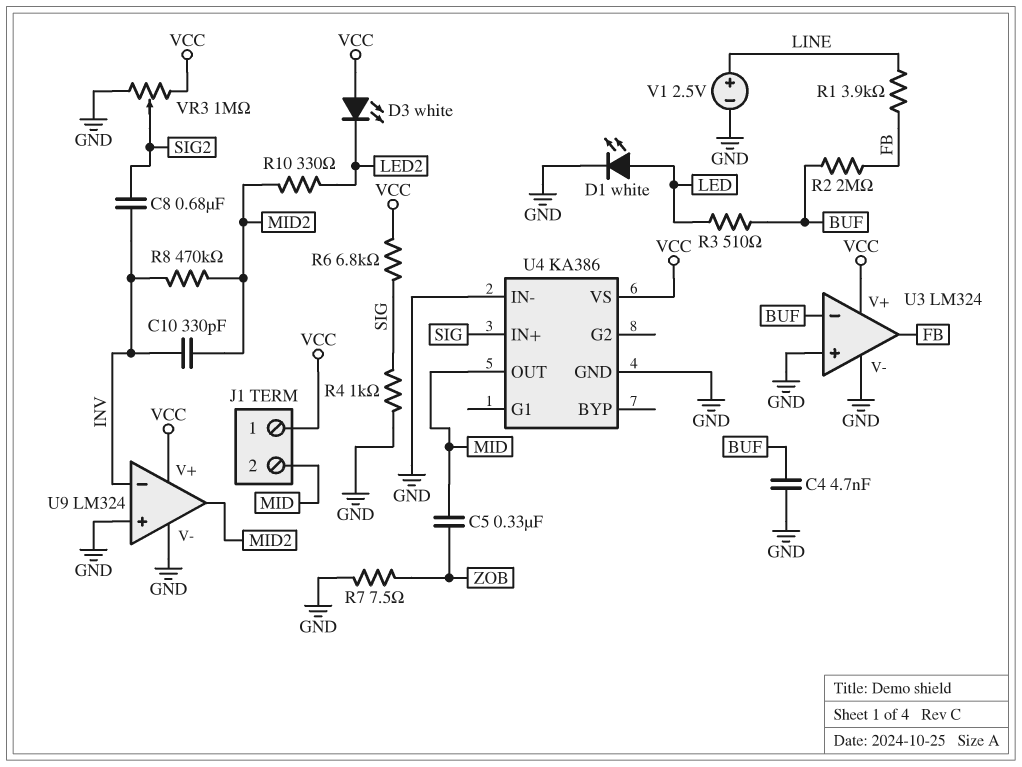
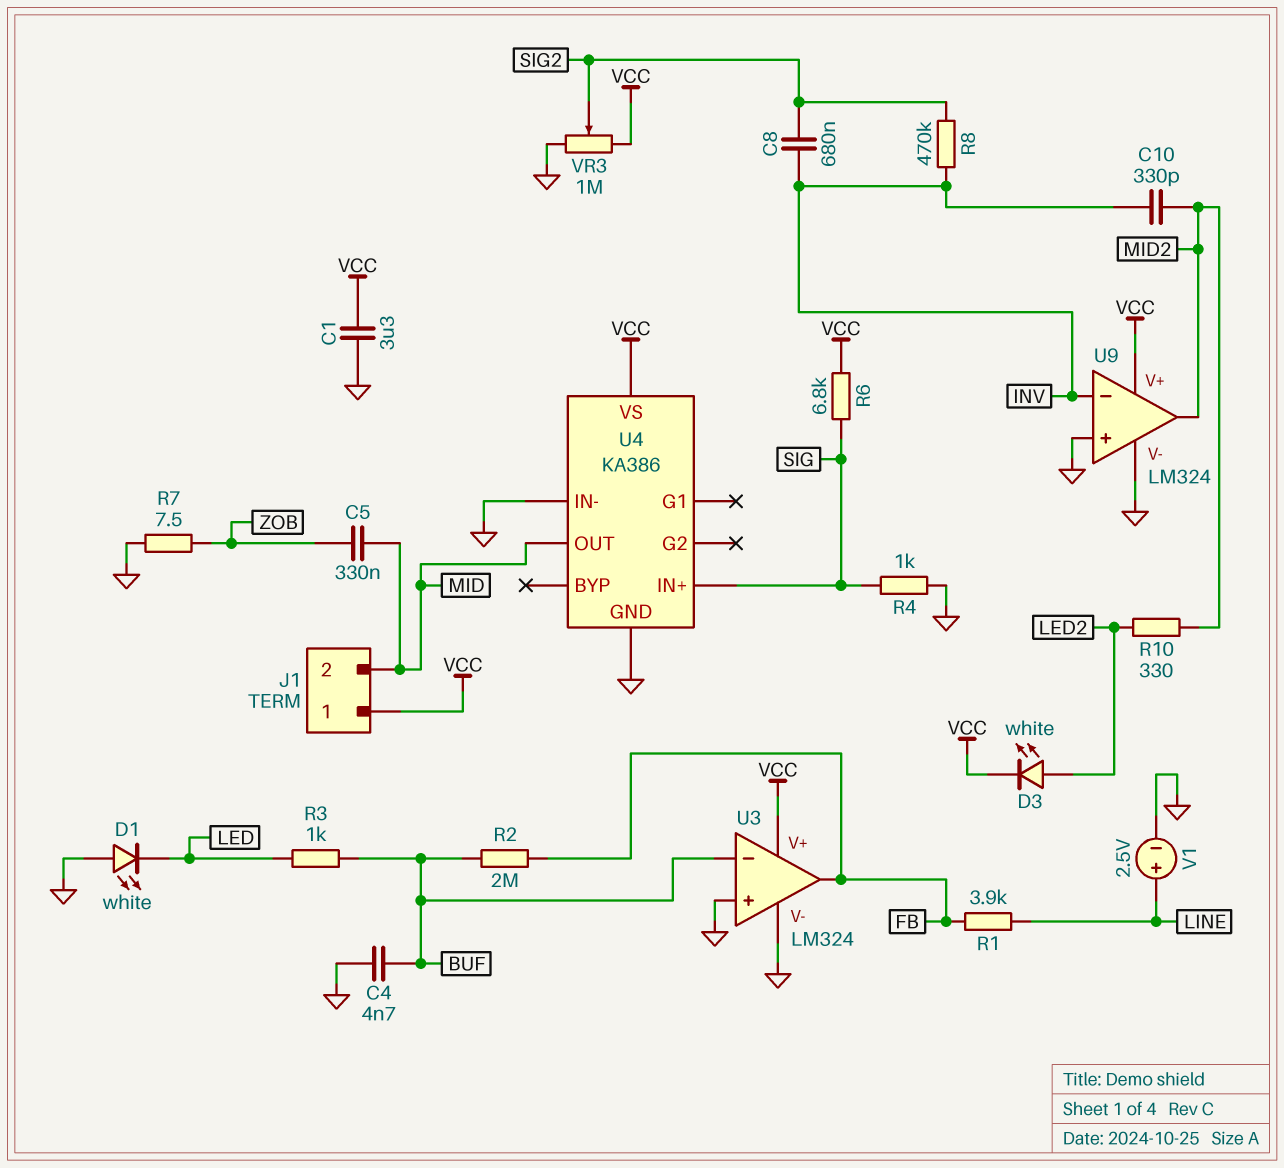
C1: none -> 3.3uF (GND, VCC)
D1: LED white (A LED, K GND) -> LED white (A GND, K LED)
D3: LED white (A VCC, K LED2) -> LED white (A LED2, K VCC)
R3: 510 (BUF, LED) -> 1k (BUF, LED)
R8: 470k (INV, MID2) -> 470k (INV, SIG2)

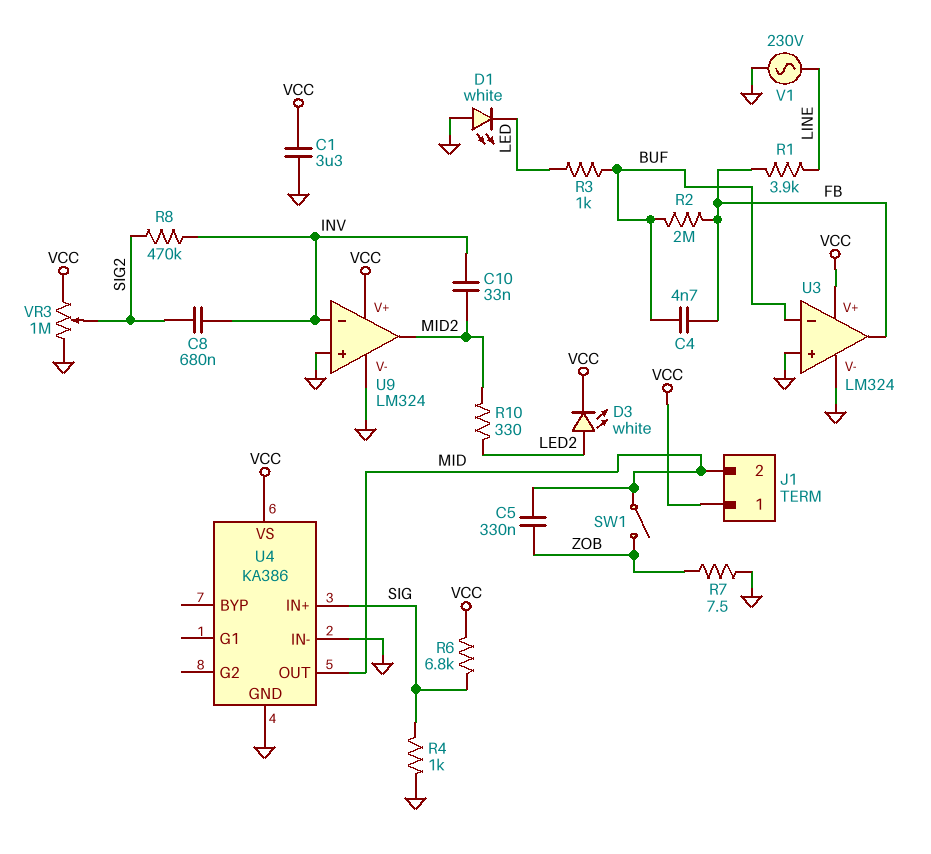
C4: 4.7nF (BUF, GND) -> 4.7nF (BUF, FB)
C10: 330pF (INV, MID2) -> 33nF (INV, MID2)
SW1: none -> switch (MID, ZOB)
V1: 2.5V (plus LINE, minus GND) -> AC 230V (GND, LINE)

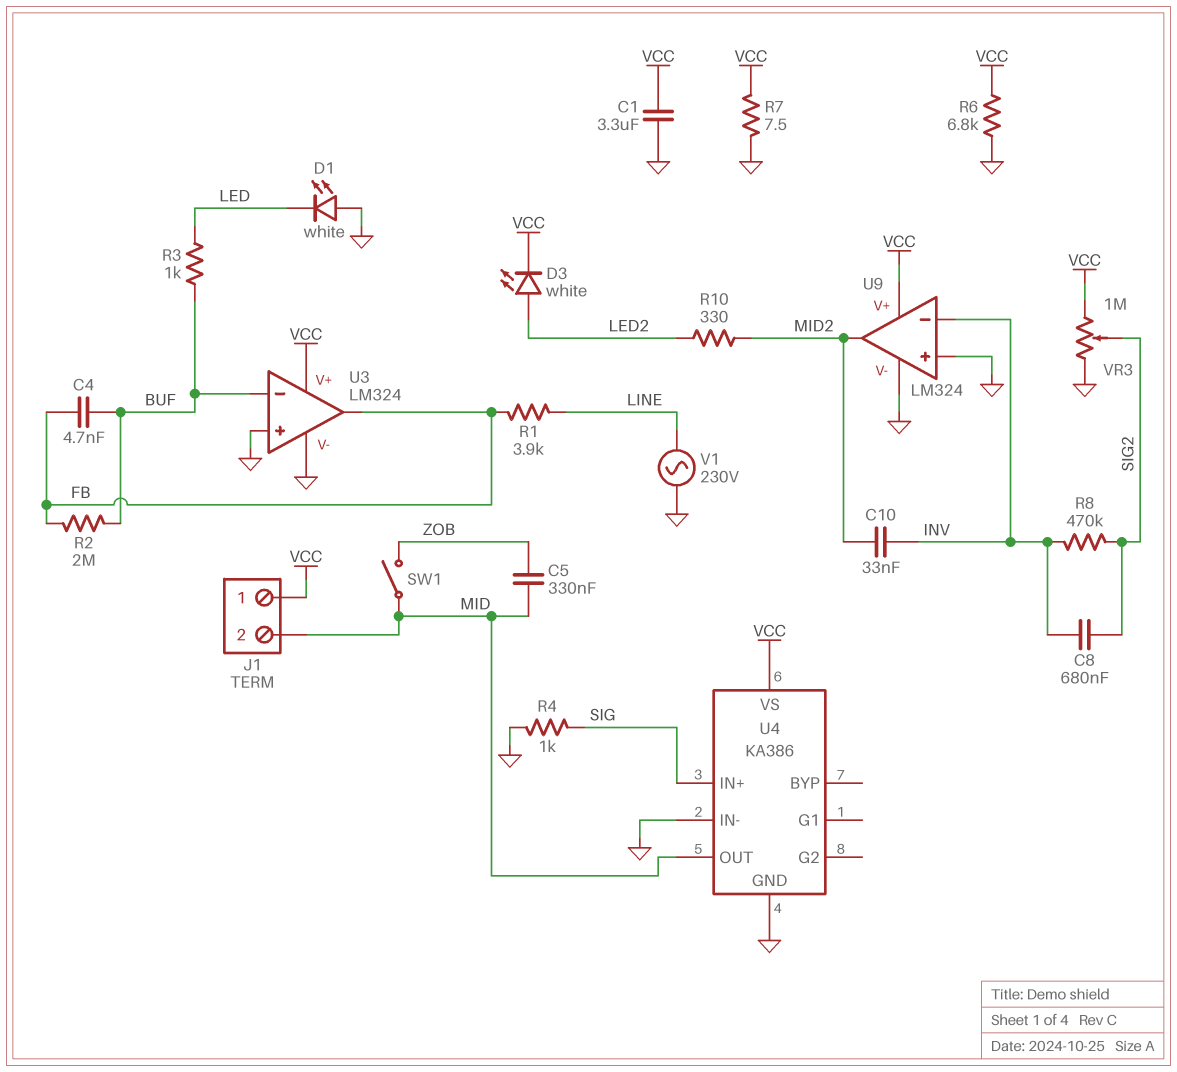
R6: 6.8k (SIG, VCC) -> 6.8k (GND, VCC)
R7: 7.5 (GND, ZOB) -> 7.5 (GND, VCC)

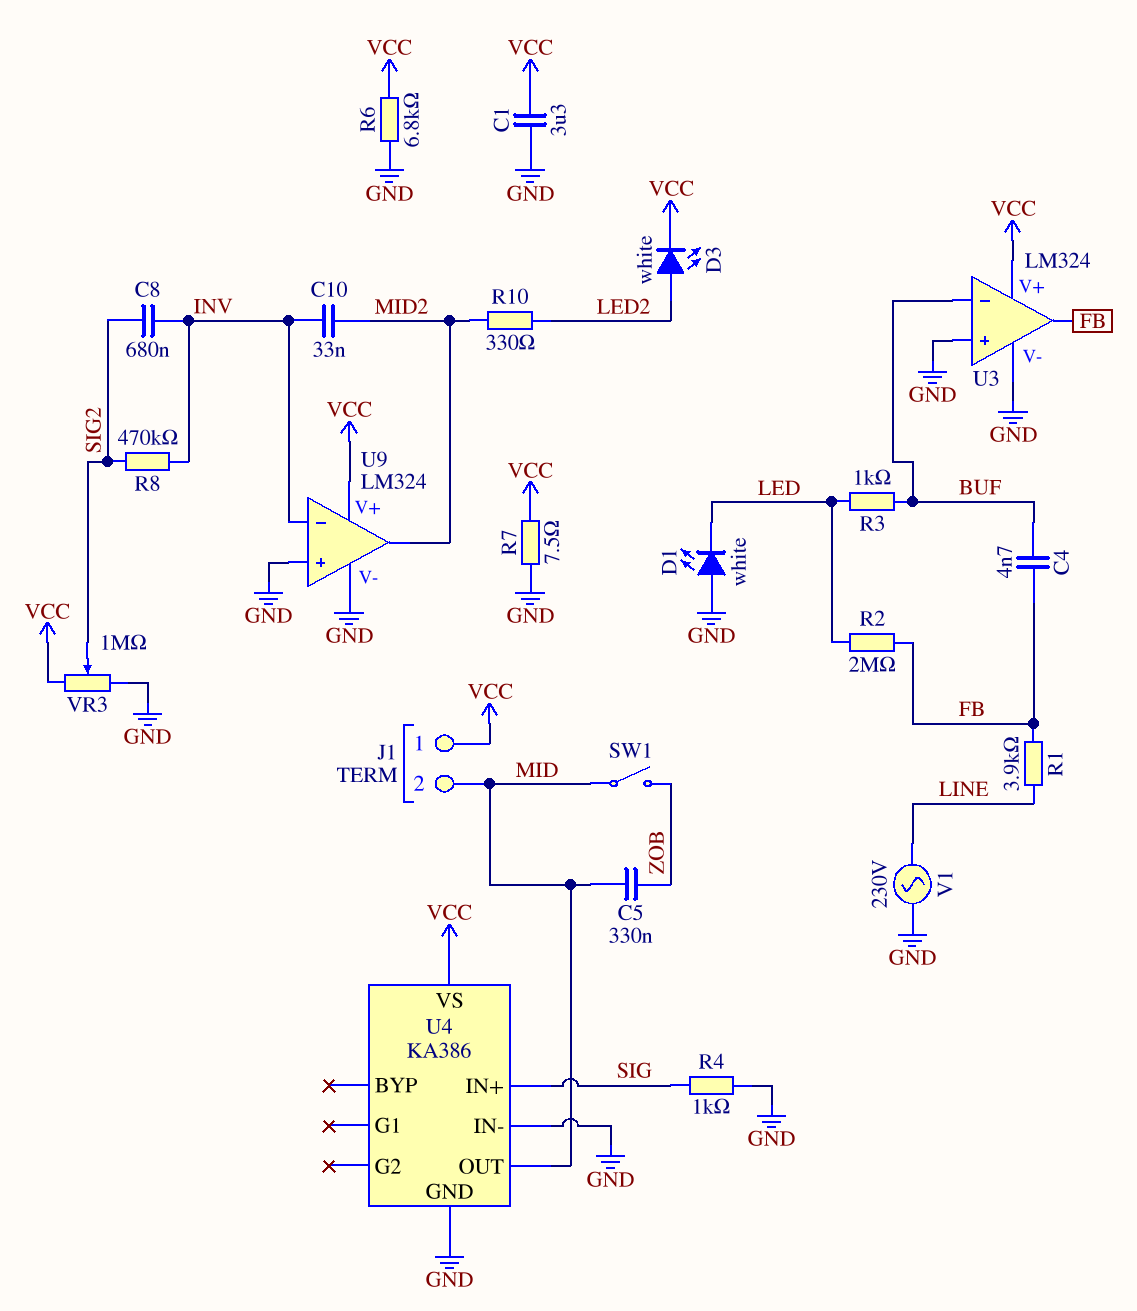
R2: 2M (BUF, FB) -> 2M (FB, LED)

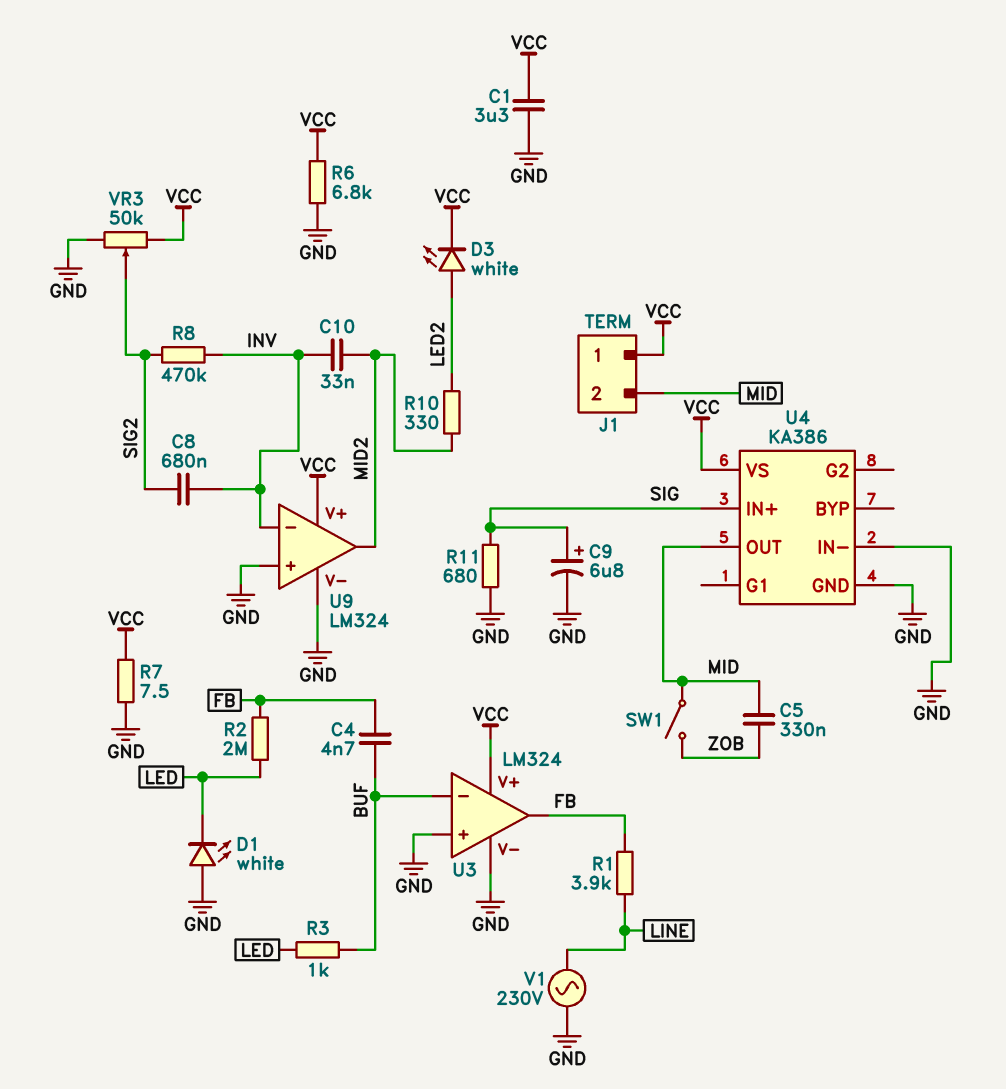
C9: none -> 6.8uF (plus SIG, minus GND)
R4: 1k (GND, SIG) -> none
R11: none -> 680 (GND, SIG)
VR3: 1M (GND, VCC, wiper SIG2) -> 50k (GND, VCC, wiper SIG2)

